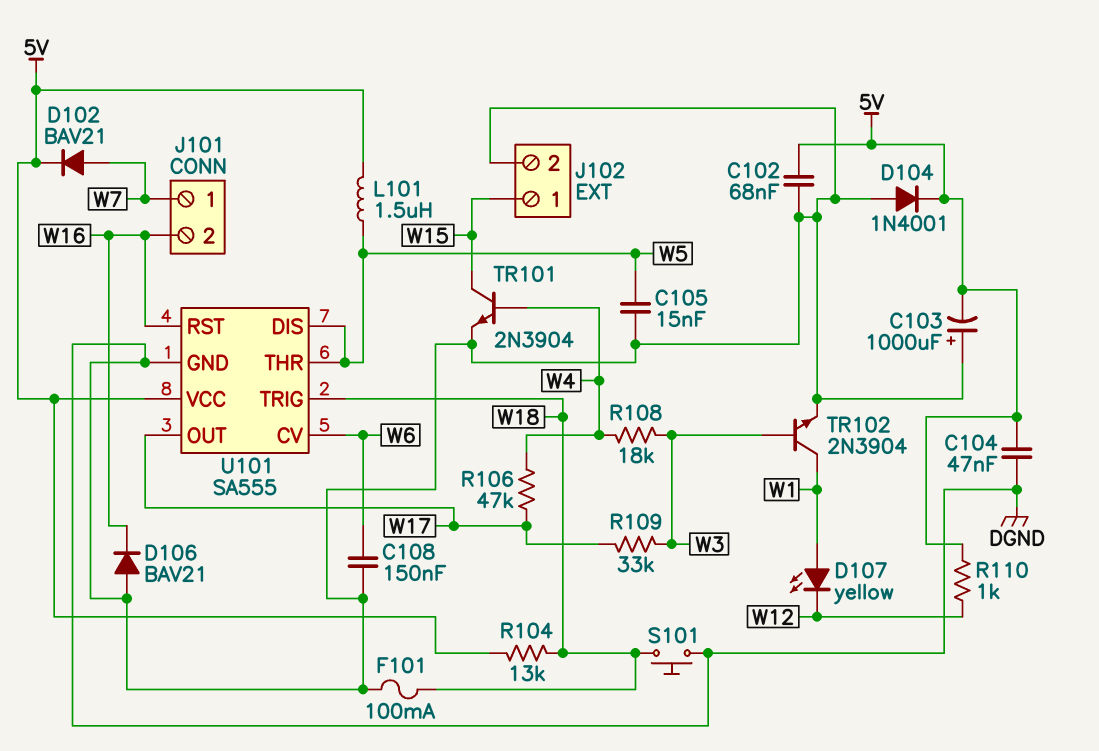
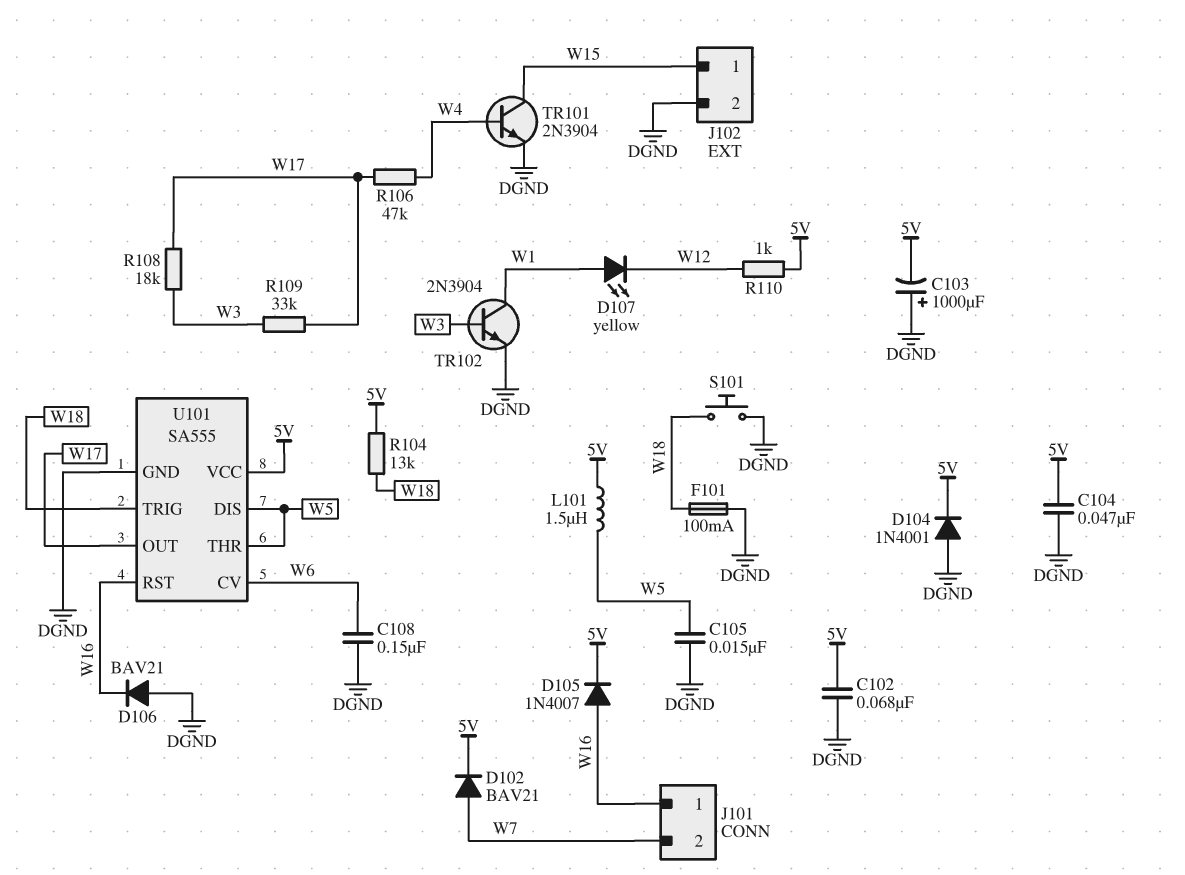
D105: none -> diode 1N4007 (A W16, K 5V)
J101 pin 1: W7 -> W16
J101 pin 2: W16 -> W7
R108: 18k (W3, W4) -> 18k (W3, W17)

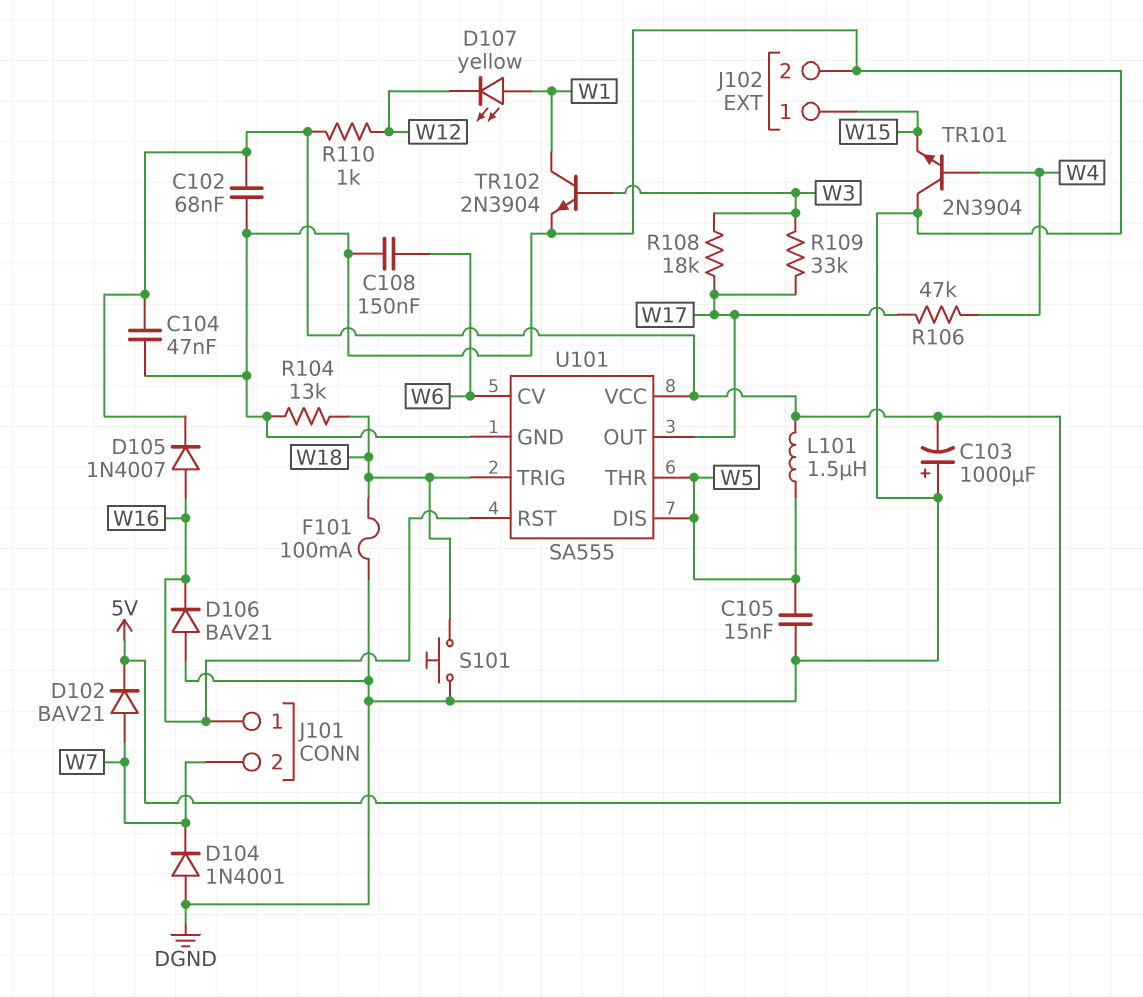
D104: diode 1N4001 (A DGND, K 5V) -> diode 1N4001 (A DGND, K W7)
R104: 13k (5V, W18) -> 13k (DGND, W18)
TR101: NPN 2N3904 (B W4, C W15, E DGND) -> NPN 2N3904 (B W4, C DGND, E W15)

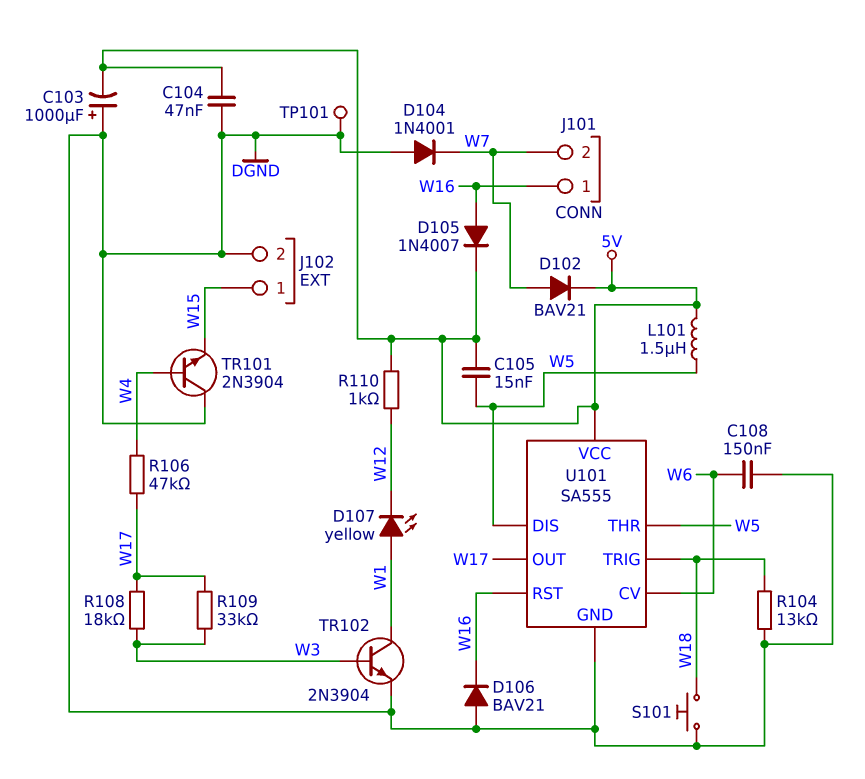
C102: 68nF (5V, DGND) -> none
C105: 15nF (DGND, W5) -> 15nF (5V, W5)
F101: 100mA (DGND, W18) -> none
TP101: none -> test point (DGND)

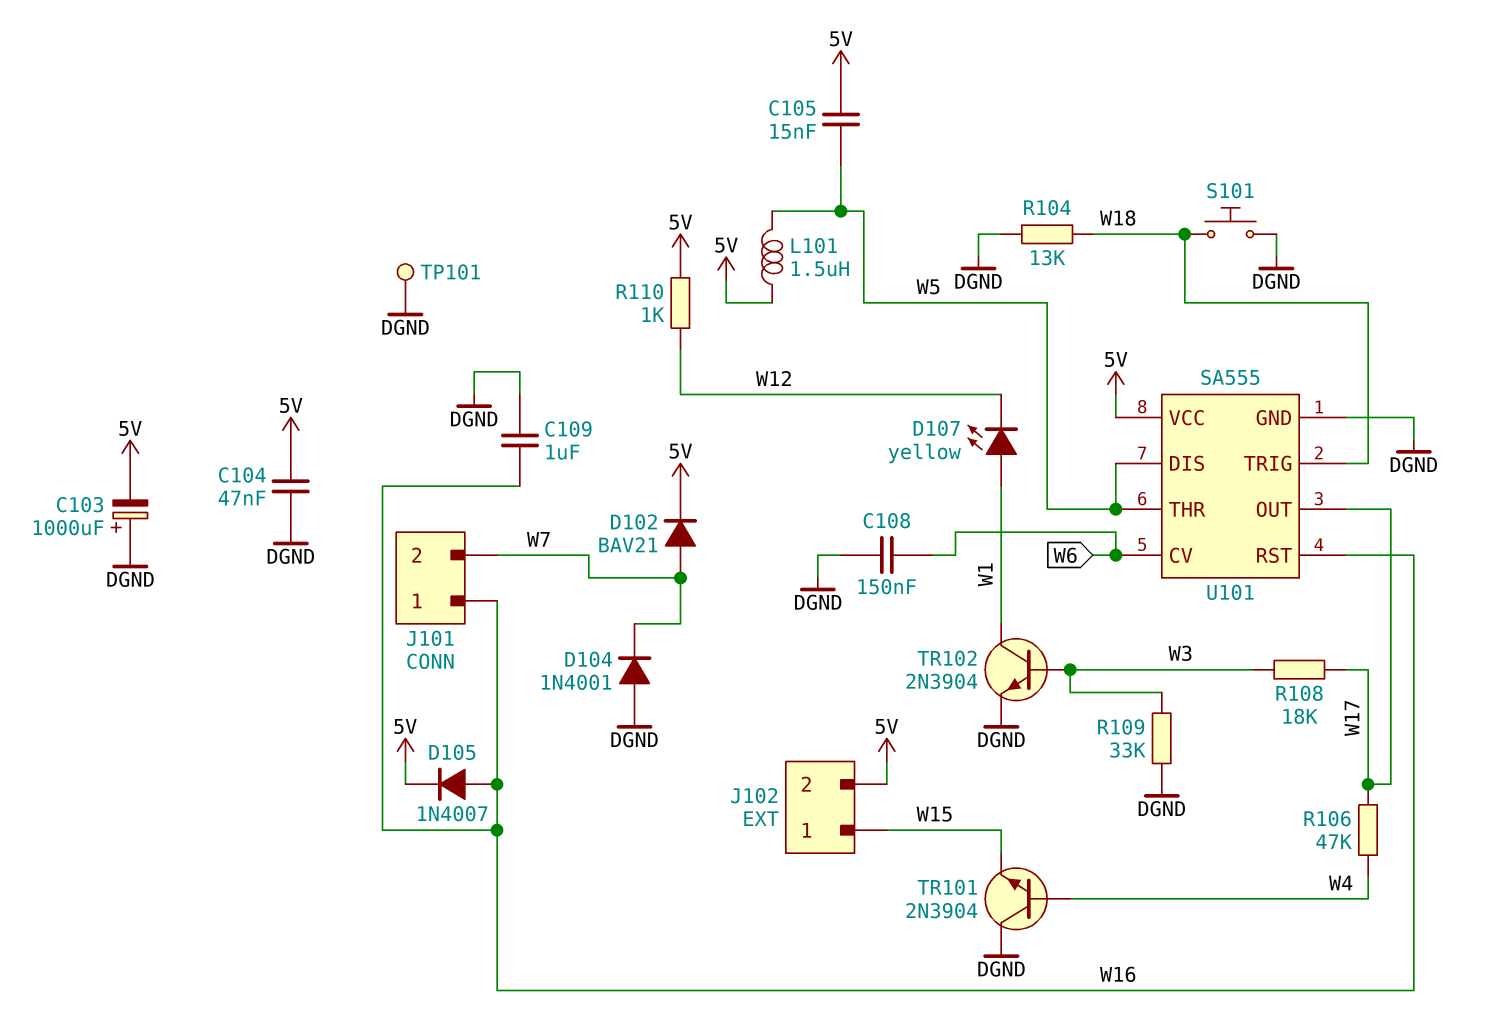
C109: none -> 1uF (DGND, W16)
D106: diode BAV21 (A DGND, K W16) -> none
J102 pin 2: DGND -> 5V
R109: 33k (W3, W17) -> 33k (DGND, W3)

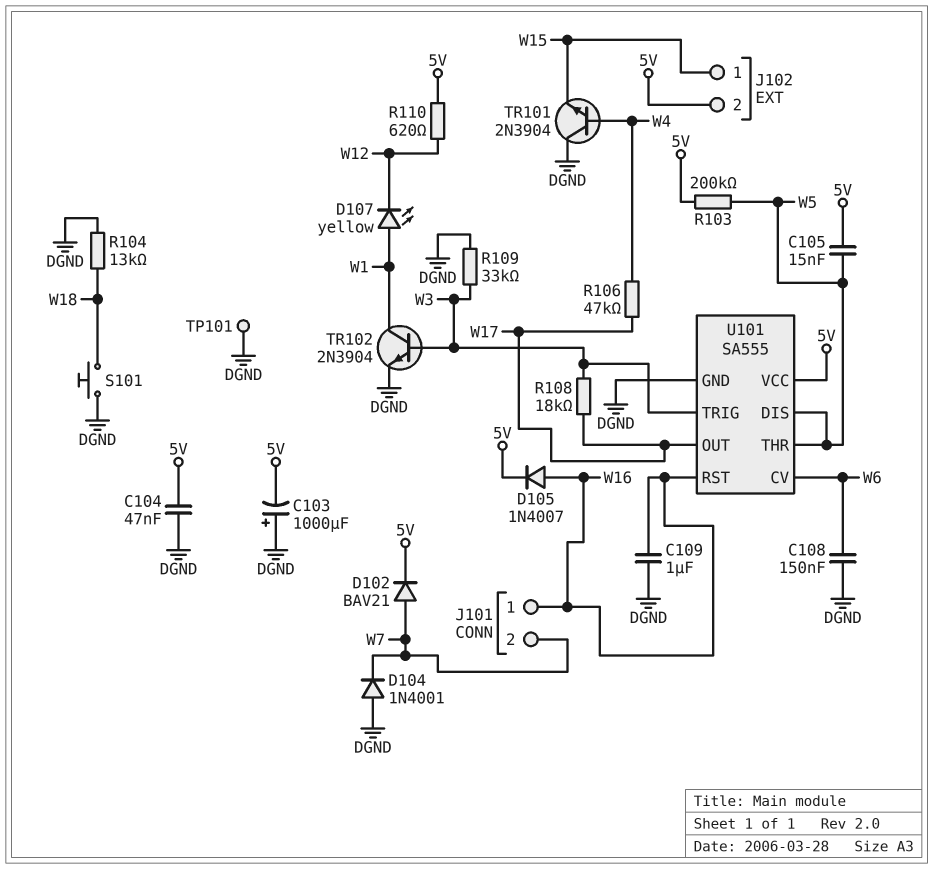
L101: 1.5uH (5V, W5) -> none
R103: none -> 200k (5V, W5)
R110: 1k (5V, W12) -> 620 (5V, W12)
U101 pin TRIG: W18 -> W3

